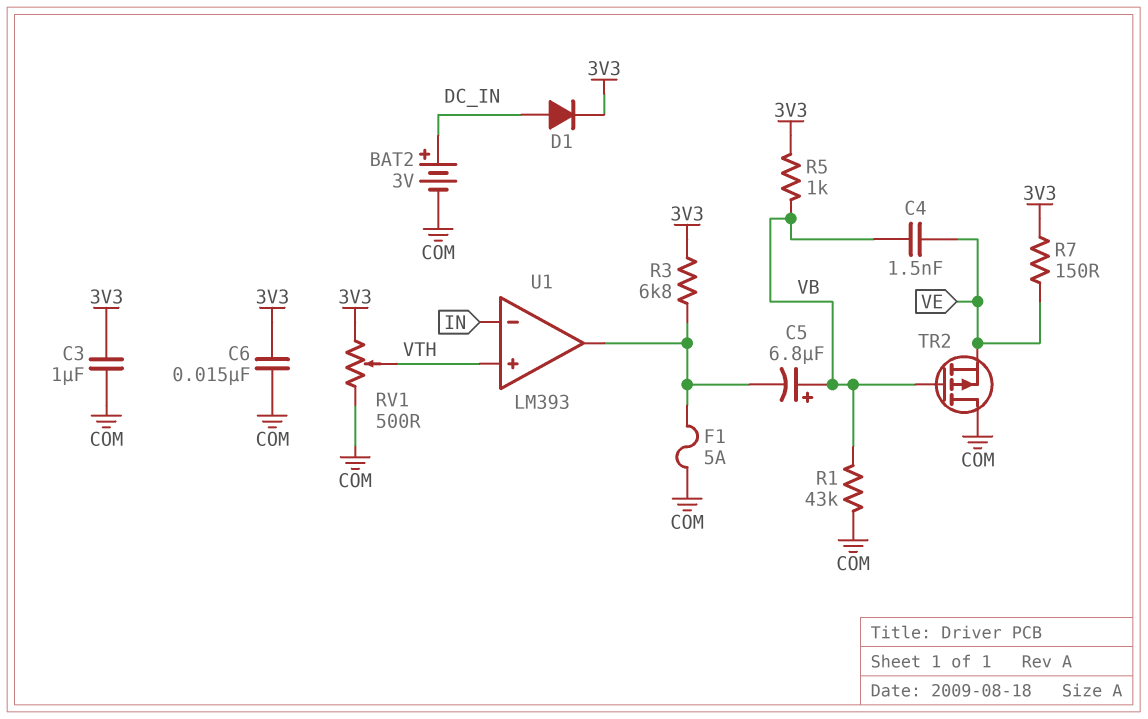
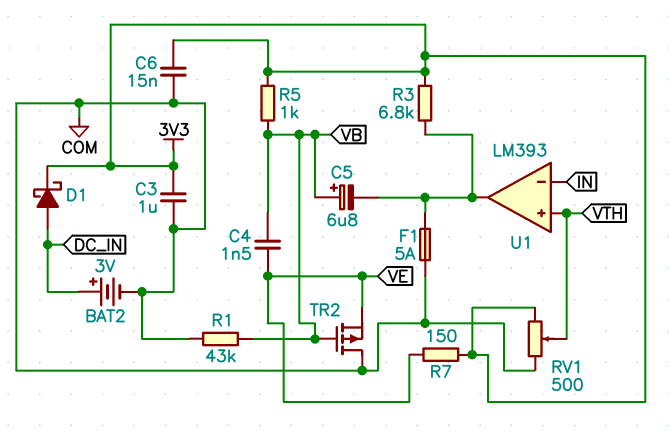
D1: diode (A DC_IN, K 3V3) -> schottky (A DC_IN, K 3V3)

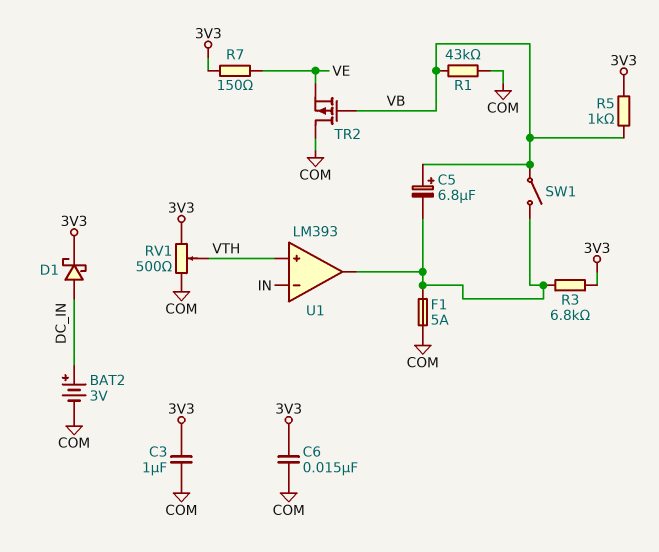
C4: 1.5nF (VB, VE) -> none
SW1: none -> switch (U1/out, VB)

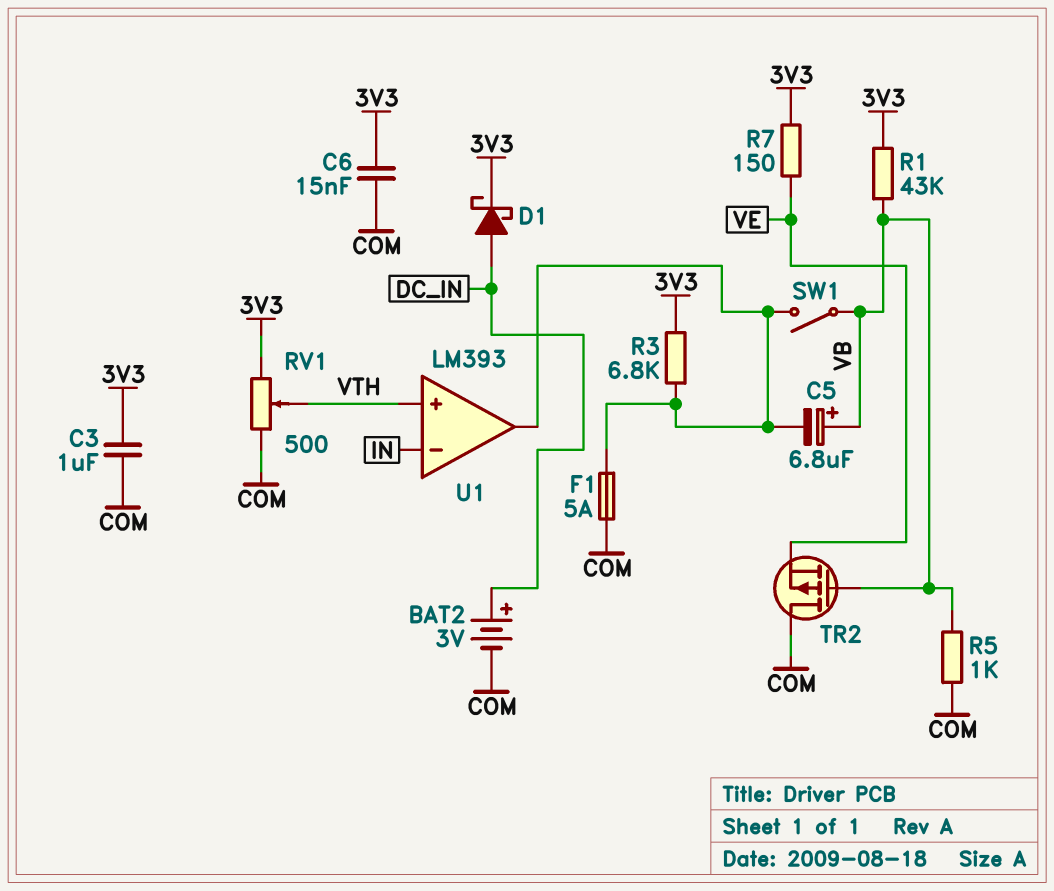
R1: 43k (COM, VB) -> 43k (3V3, VB)
R5: 1k (3V3, VB) -> 1k (COM, VB)

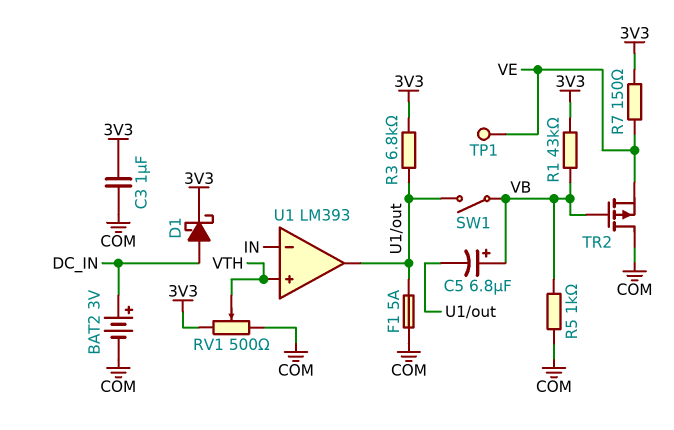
C6: 15nF (3V3, COM) -> none
TP1: none -> test point (VE)

